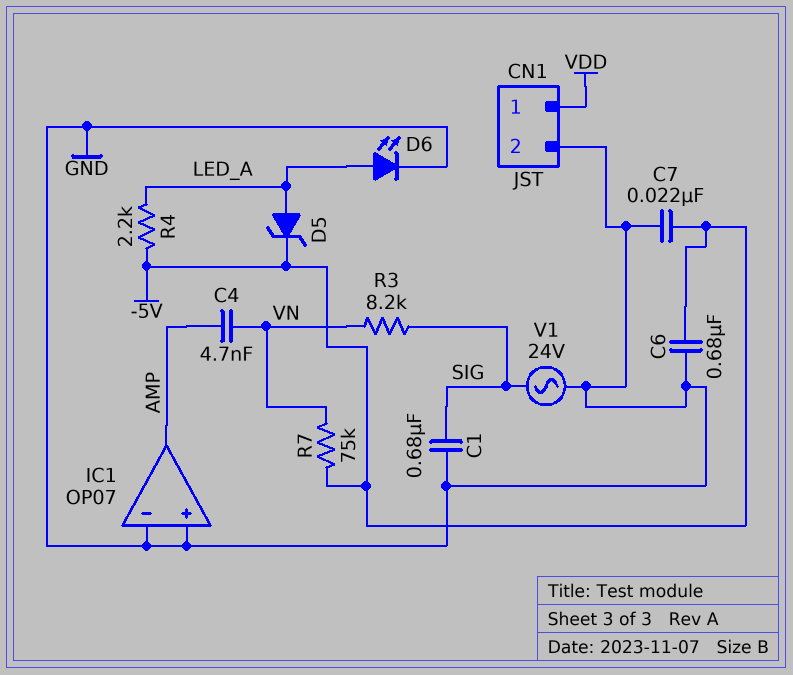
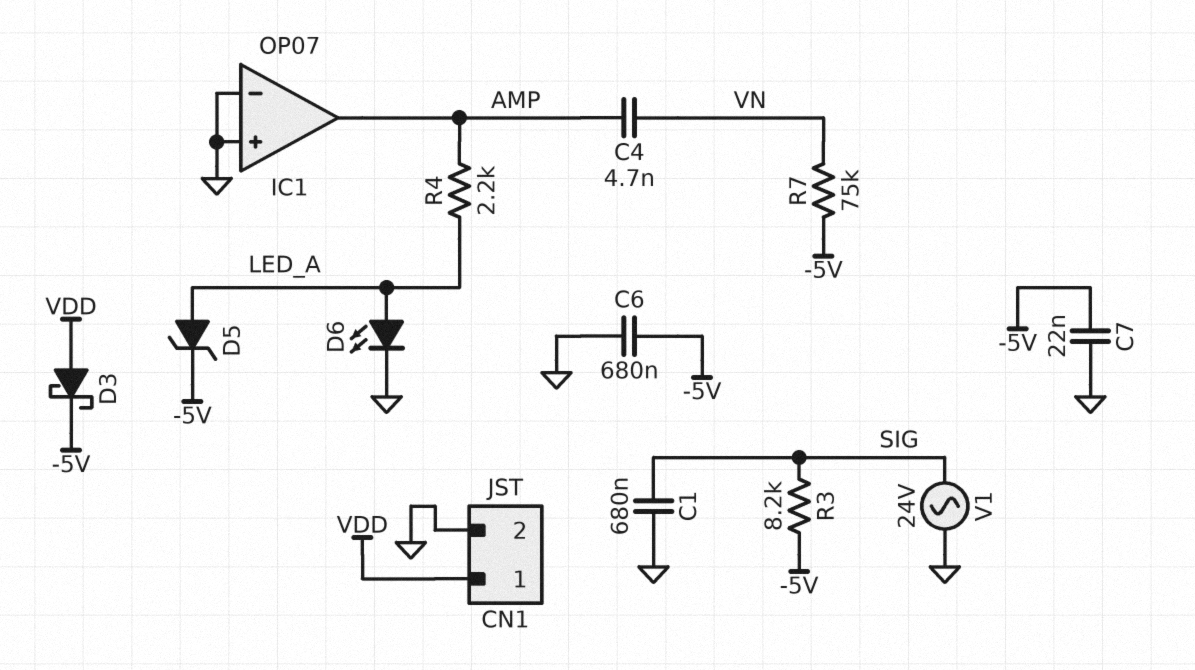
D3: none -> schottky (A VDD, K -5V)
R3: 8.2k (SIG, VN) -> 8.2k (-5V, SIG)
R4: 2.2k (-5V, LED_A) -> 2.2k (AMP, LED_A)

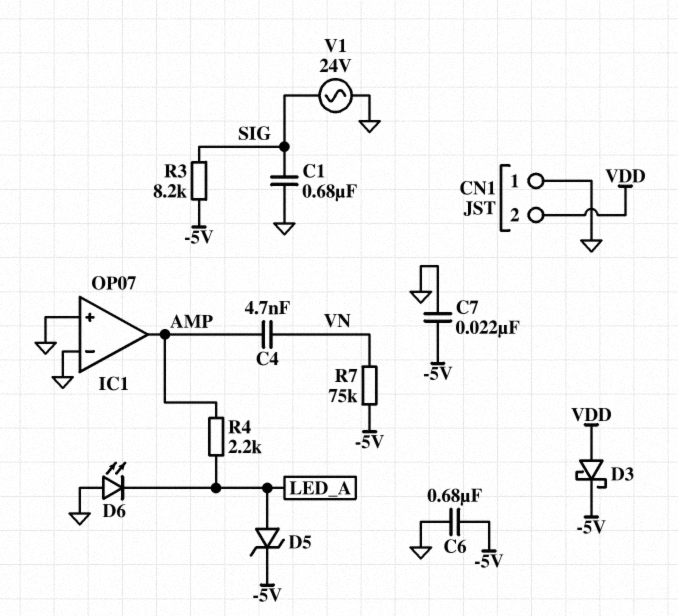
CN1 pin 1: VDD -> GND
CN1 pin 2: GND -> VDD
D6: LED (A LED_A, K GND) -> LED (A GND, K LED_A)

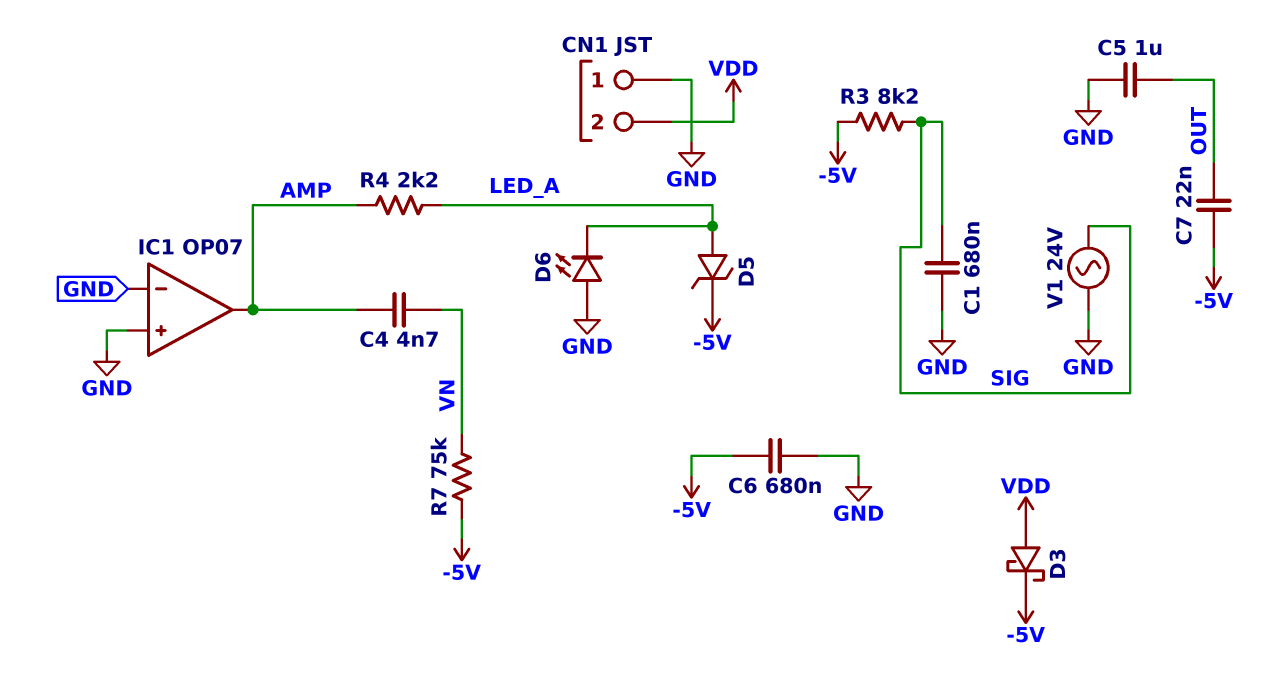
C5: none -> 1uF (GND, OUT)
C7: 22nF (-5V, GND) -> 22nF (-5V, OUT)

